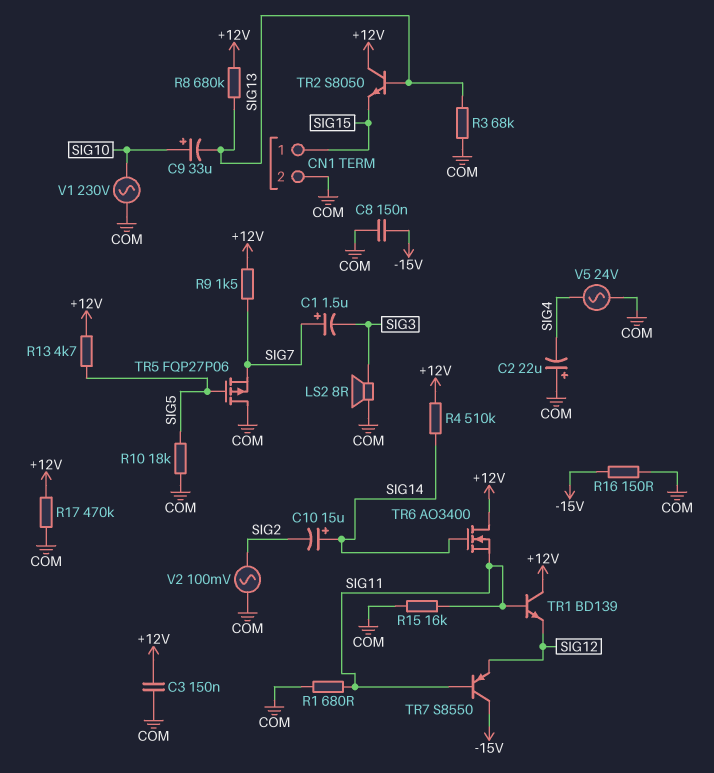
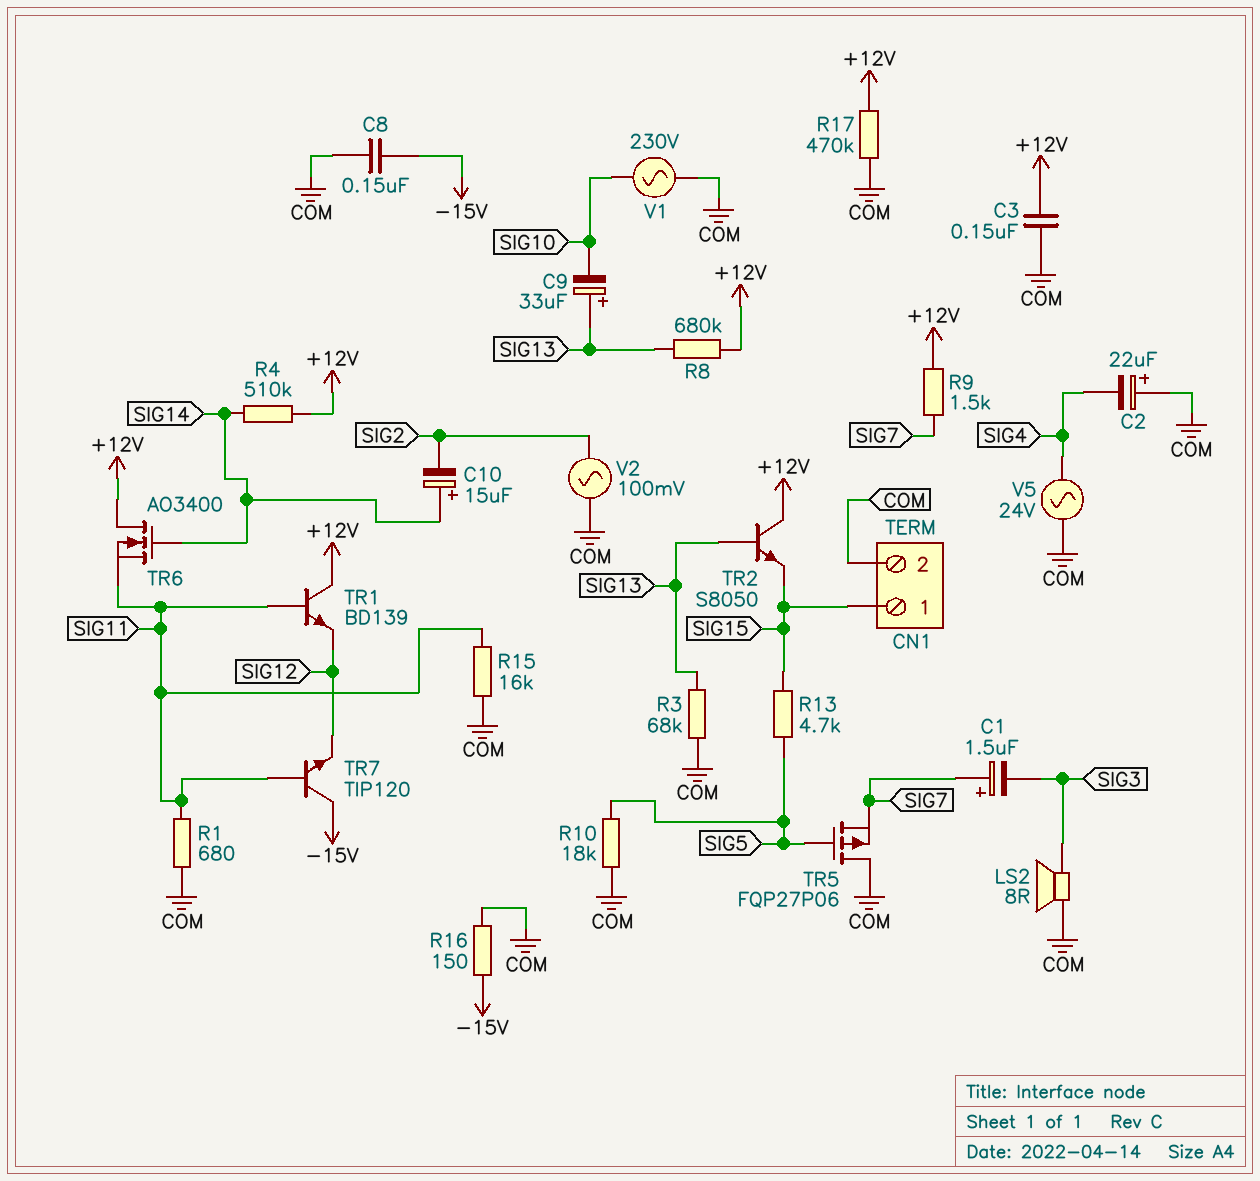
C9: 33uF (plus SIG10, minus SIG13) -> 33uF (plus SIG13, minus SIG10)
R13: 4.7k (+12V, SIG5) -> 4.7k (SIG5, SIG15)
TR7: PNP S8550 (B SIG11, C -15V, E SIG12) -> NPN TIP120 (B SIG11, C -15V, E SIG12)

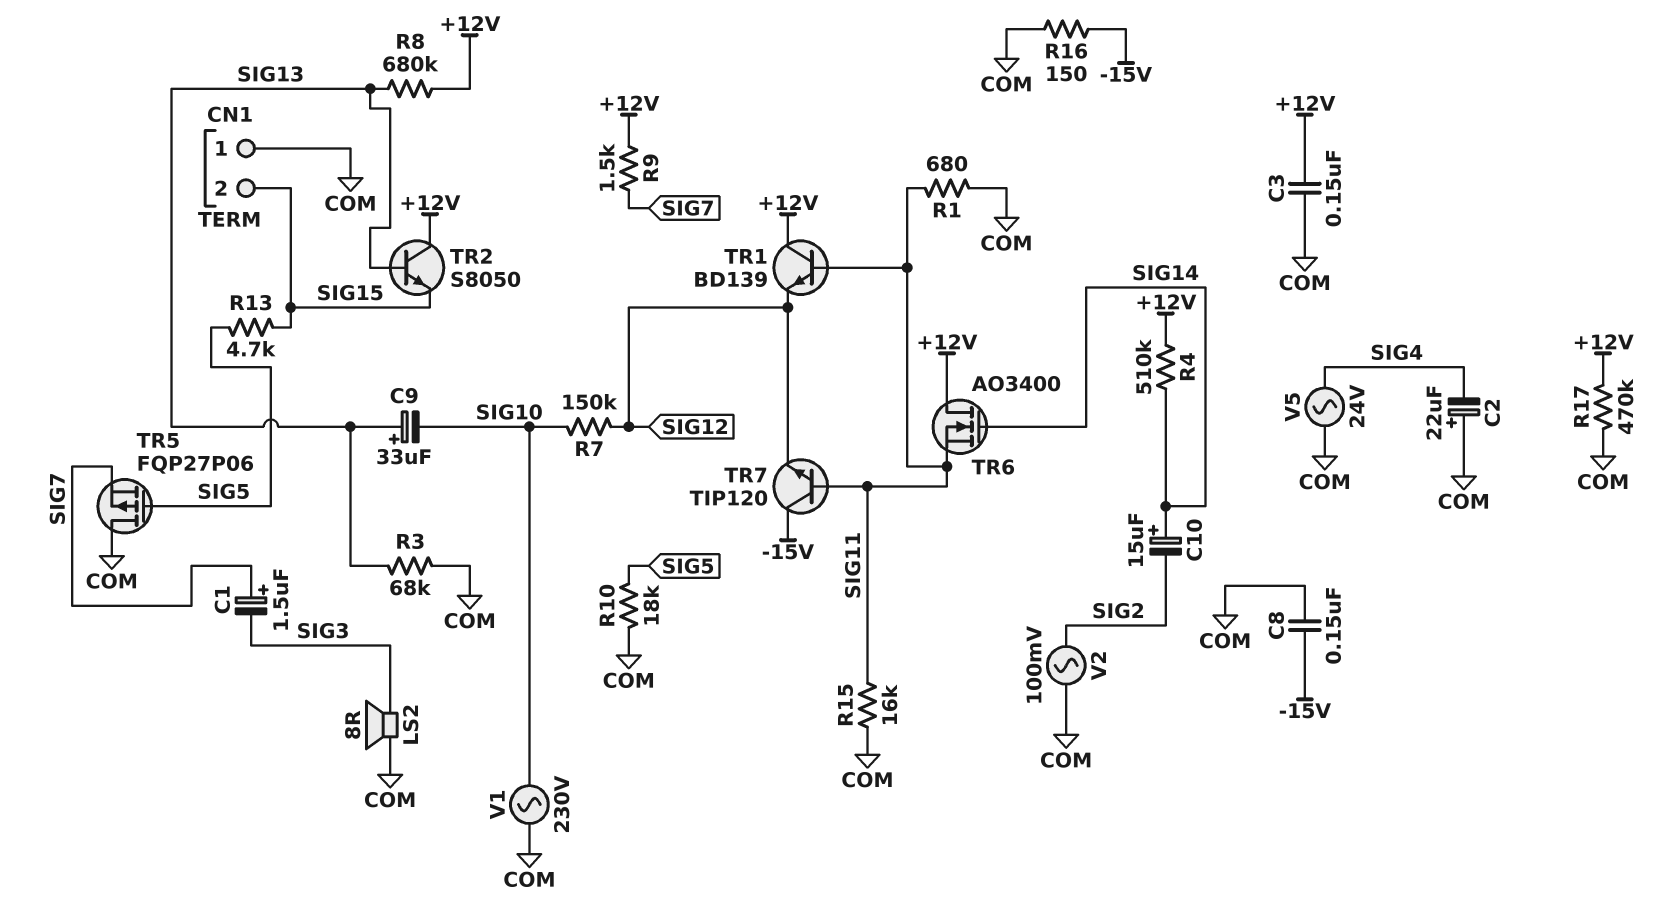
CN1 pin 1: SIG15 -> COM
CN1 pin 2: COM -> SIG15
R7: none -> 150k (SIG10, SIG12)

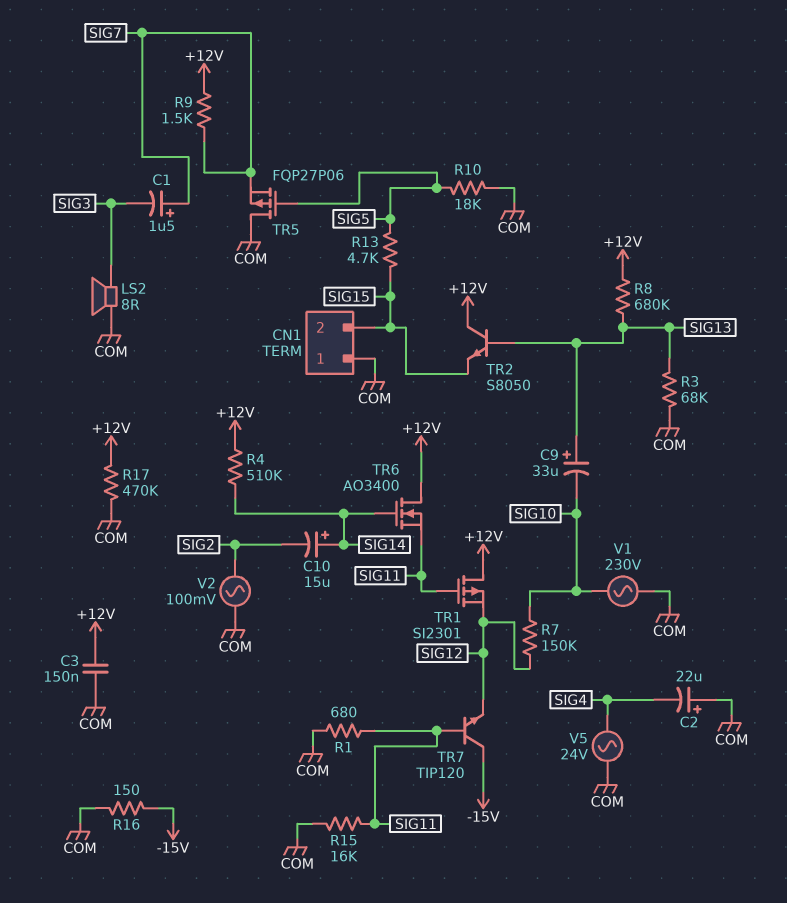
C8: 150nF (-15V, COM) -> none
TR1: NPN BD139 (B SIG11, C +12V, E SIG12) -> PMOS SI2301 (G SIG11, D +12V, S SIG12)

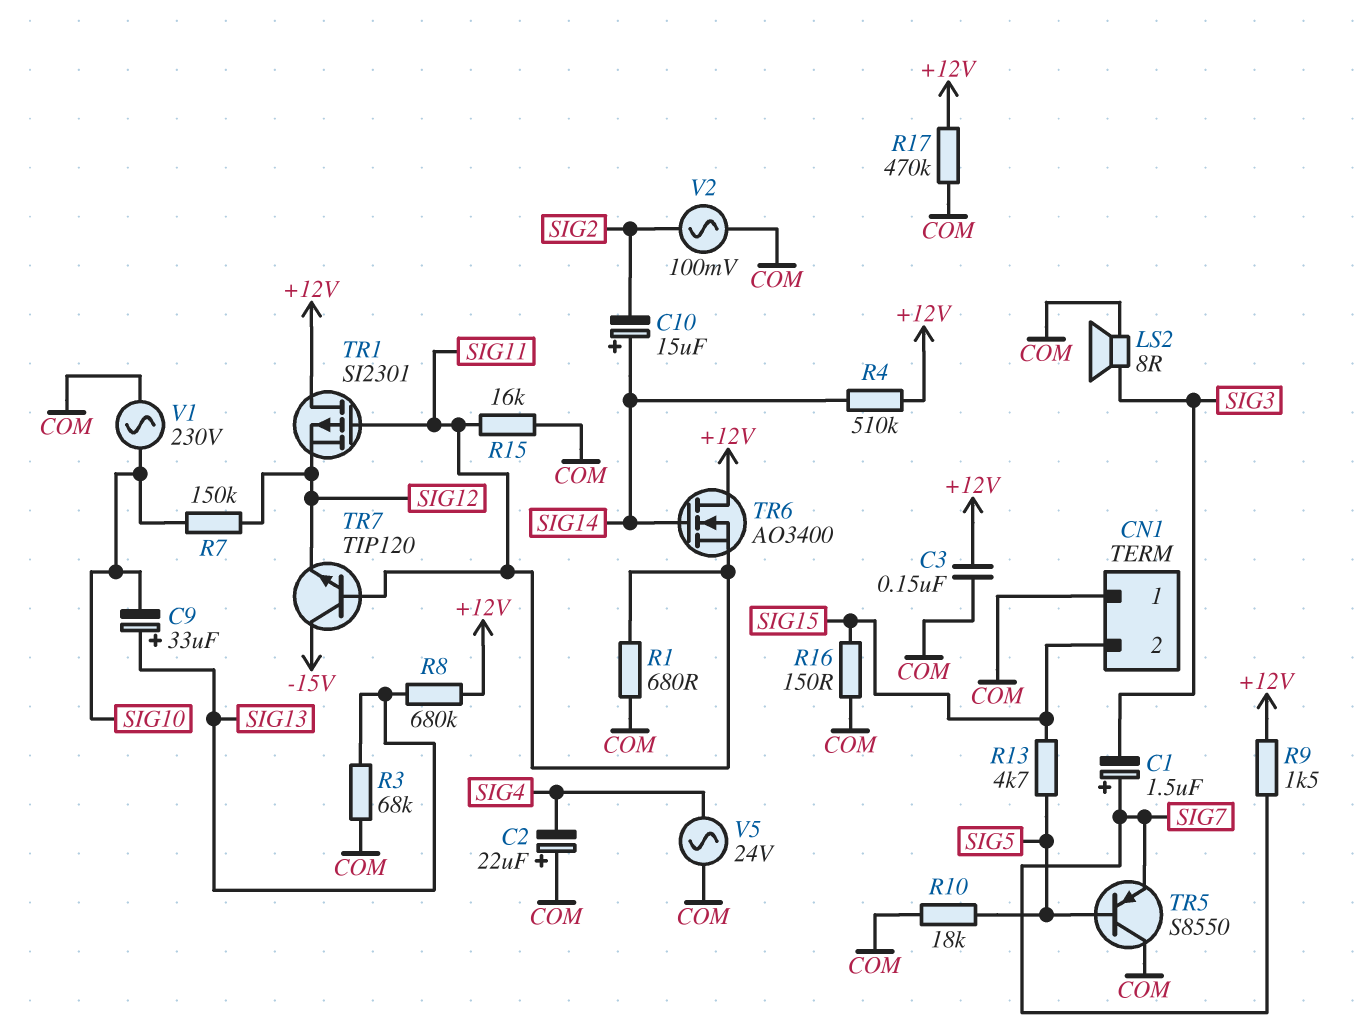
R16: 150 (-15V, COM) -> 150 (COM, SIG15)
TR2: NPN S8050 (B SIG13, C +12V, E SIG15) -> none
TR5: PMOS FQP27P06 (G SIG5, D COM, S SIG7) -> PNP S8550 (B SIG5, C COM, E SIG7)

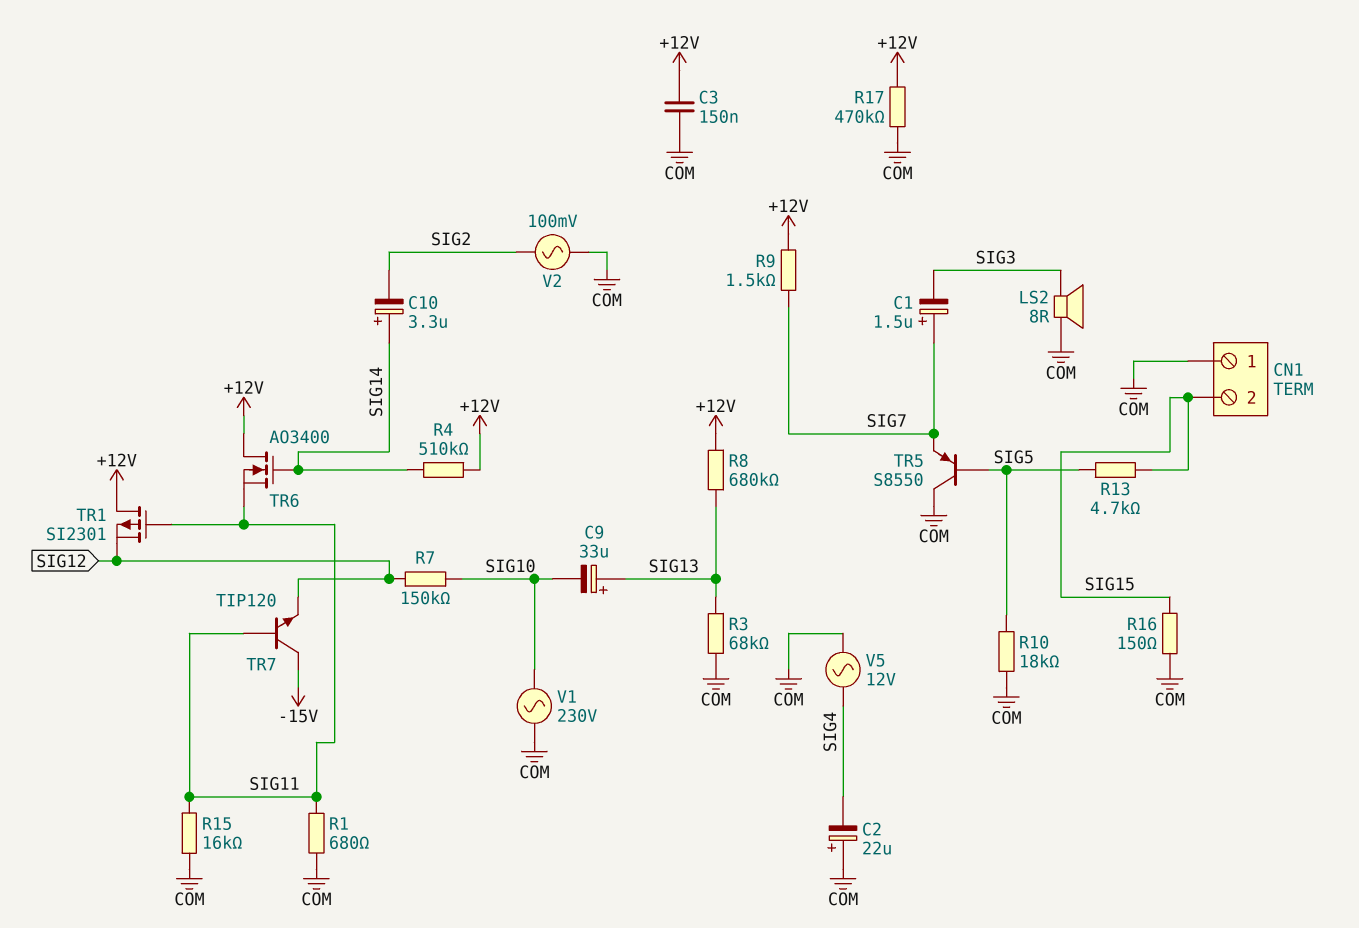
C10: 15uF (plus SIG14, minus SIG2) -> 3.3uF (plus SIG14, minus SIG2)
V5: AC 24V (COM, SIG4) -> AC 12V (COM, SIG4)

